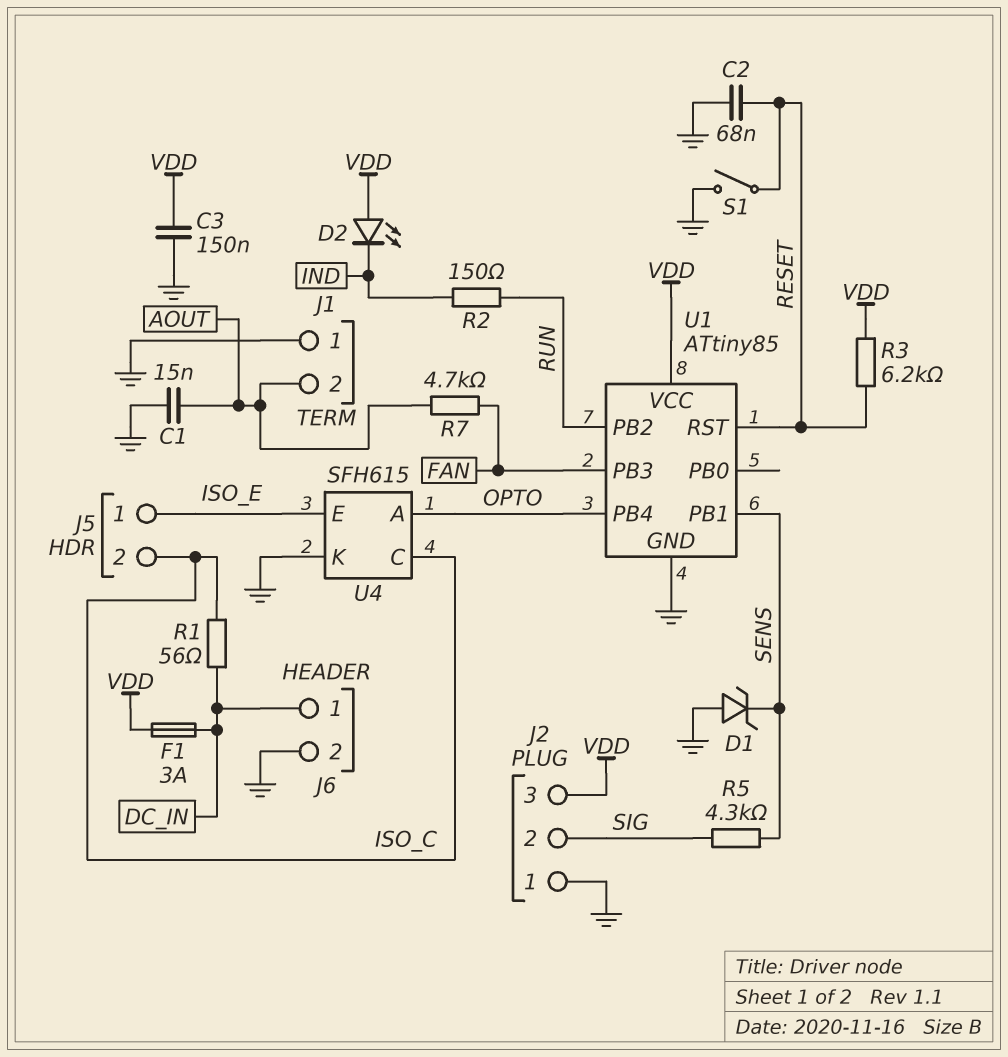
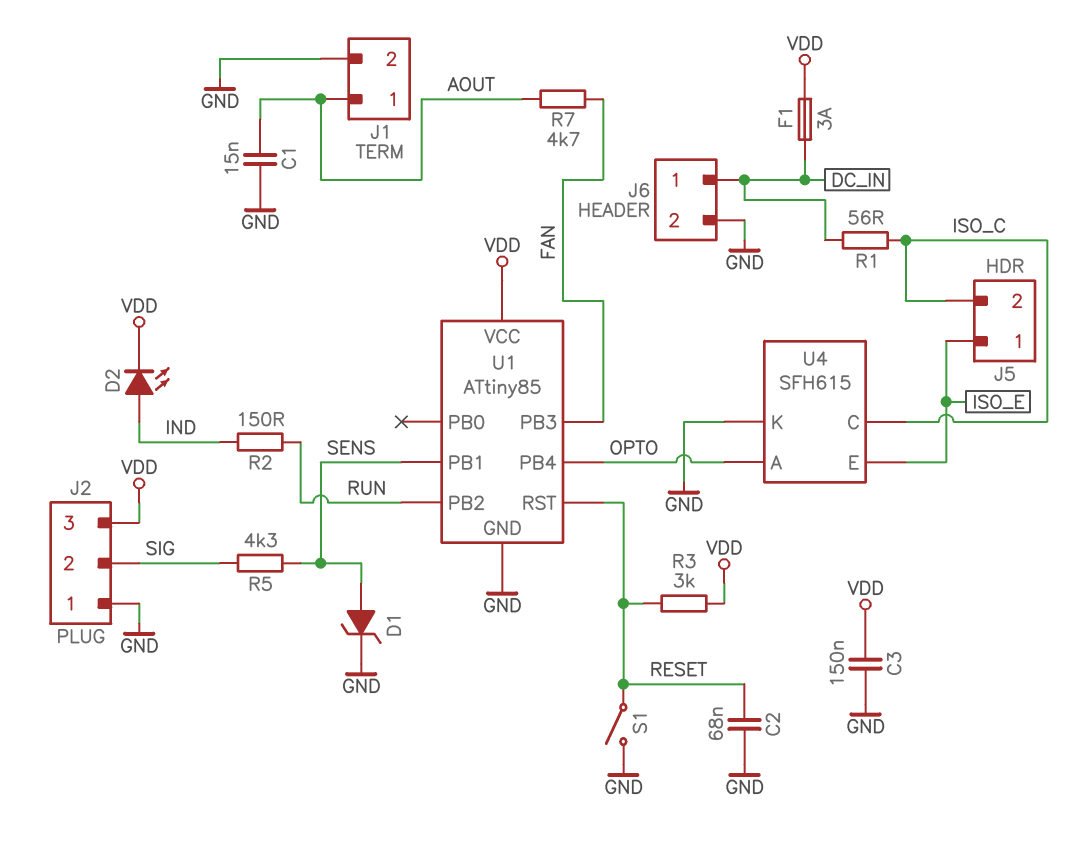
D1: zener (A GND, K SENS) -> zener (A SENS, K GND)
D2: LED (A VDD, K IND) -> LED (A IND, K VDD)
J1 pin 1: GND -> AOUT
J1 pin 2: AOUT -> GND
R3: 6.2k (RESET, VDD) -> 3k (RESET, VDD)

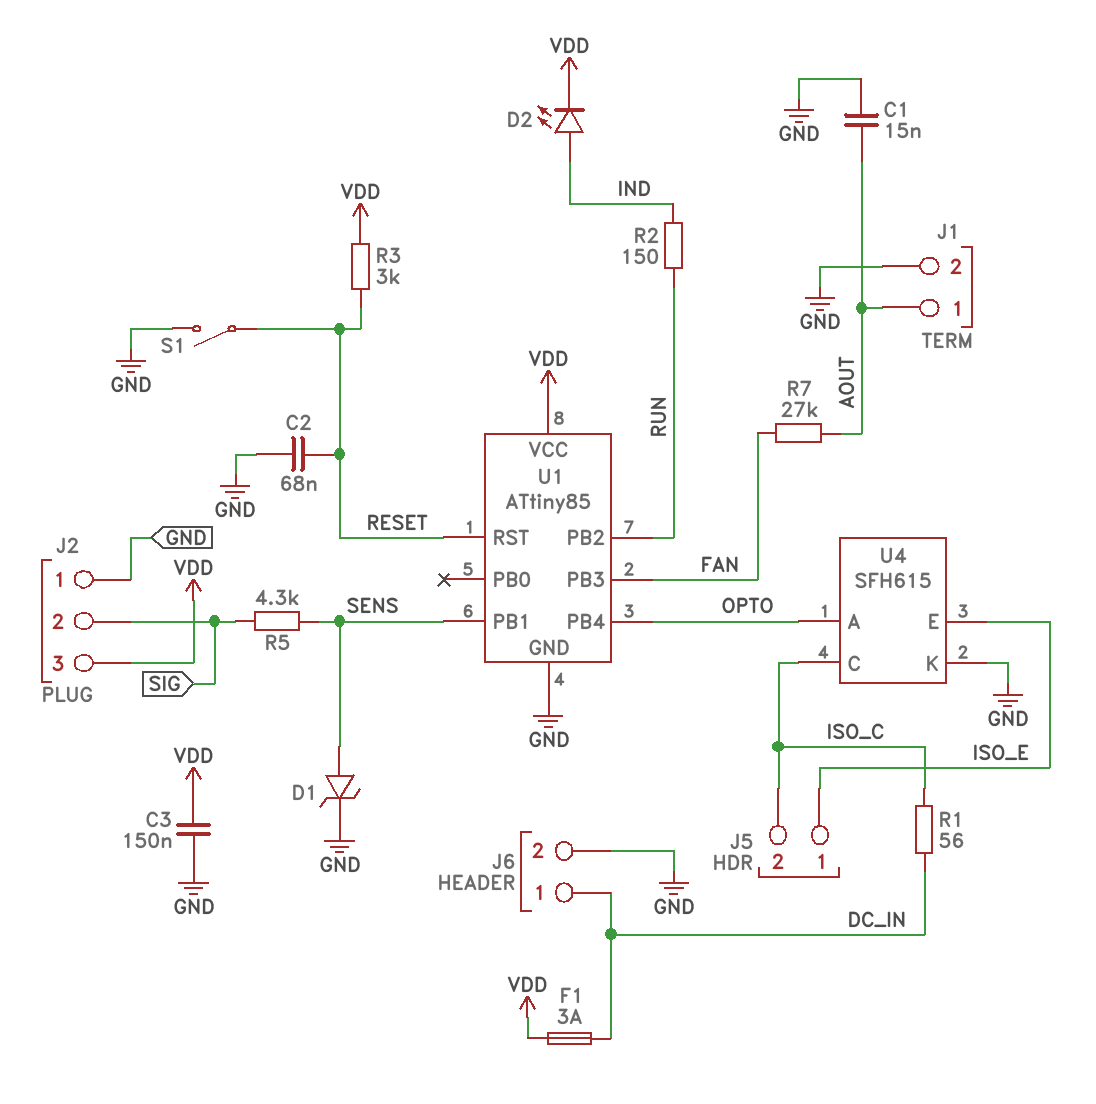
R7: 4.7k (AOUT, FAN) -> 27k (AOUT, FAN)

